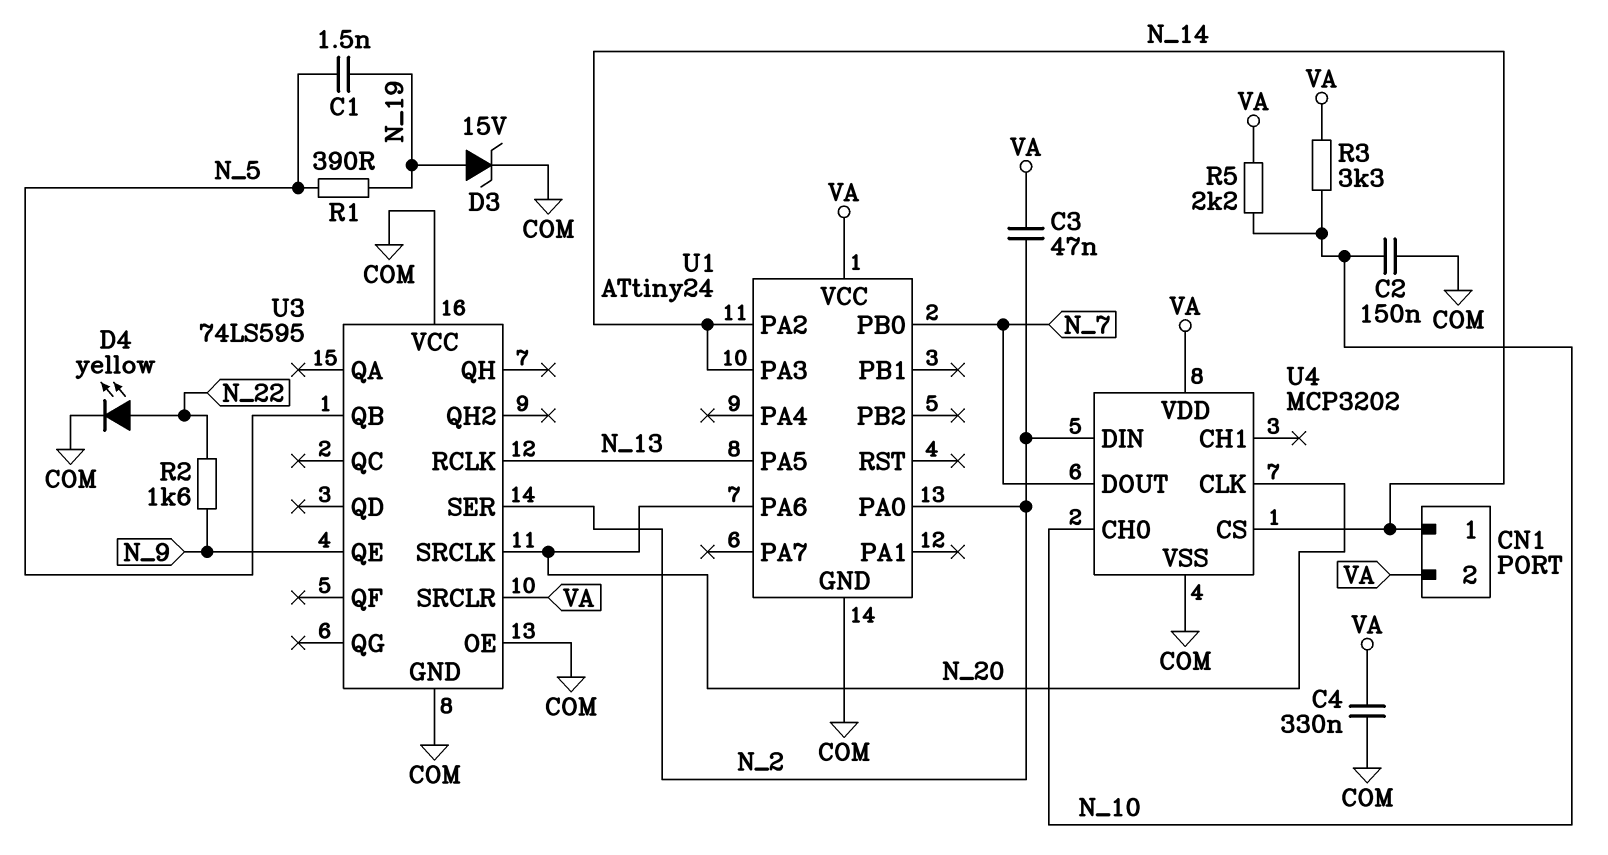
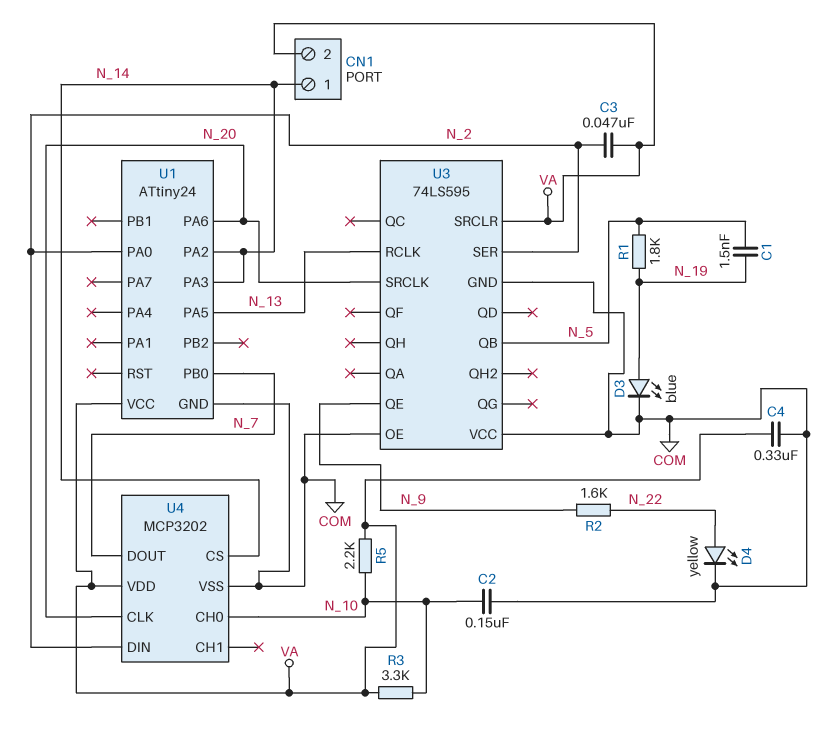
D3: zener 15V (A N_19, K COM) -> LED blue (A N_19, K COM)
R1: 390 (N_5, N_19) -> 1.8k (N_5, N_19)

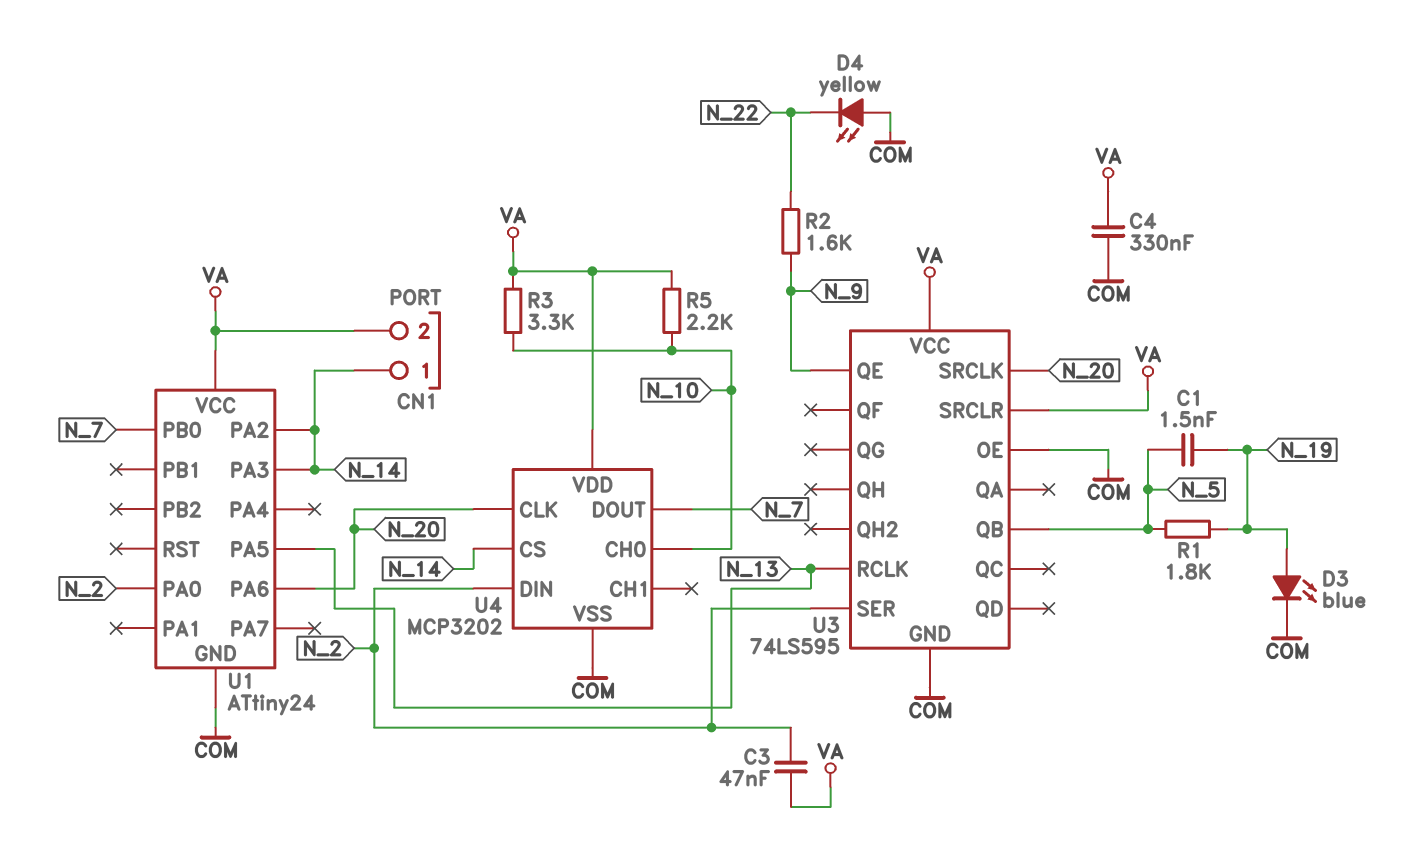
C2: 150nF (COM, N_10) -> none
D4: LED yellow (A N_22, K COM) -> LED yellow (A COM, K N_22)
U3 pin VCC: COM -> VA

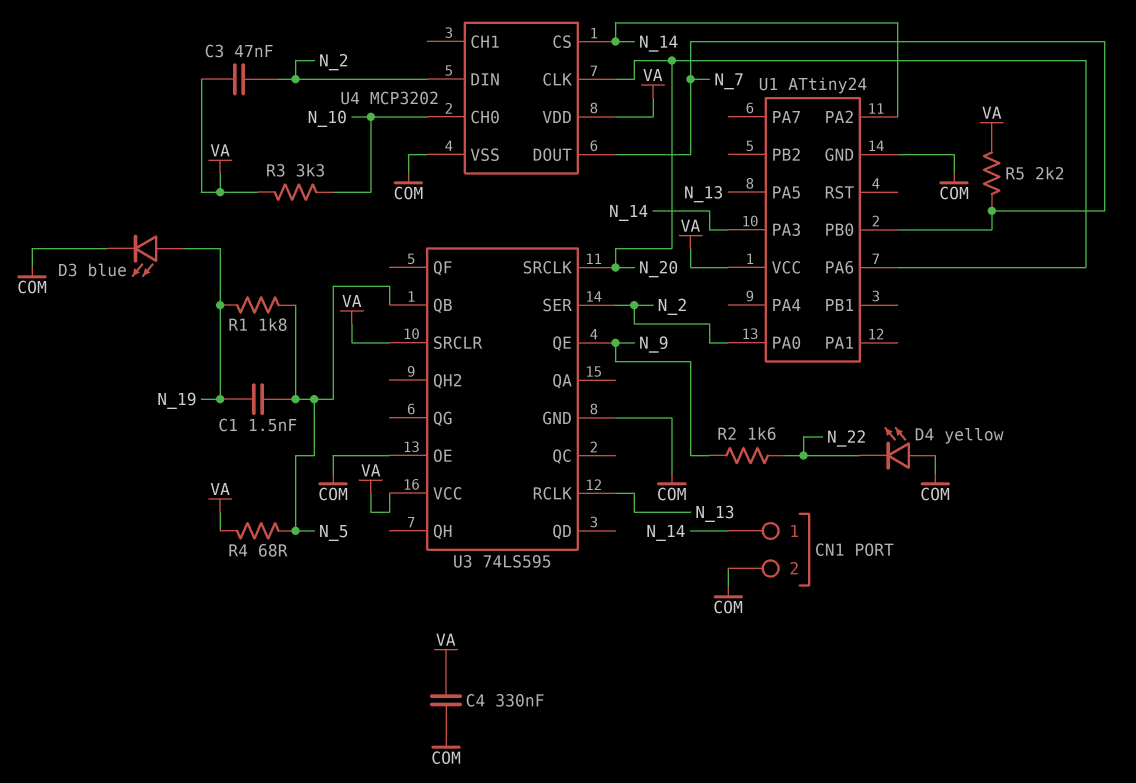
CN1 pin 2: VA -> COM
R4: none -> 68 (N_5, VA)
R5: 2.2k (N_10, VA) -> 2.2k (N_7, VA)

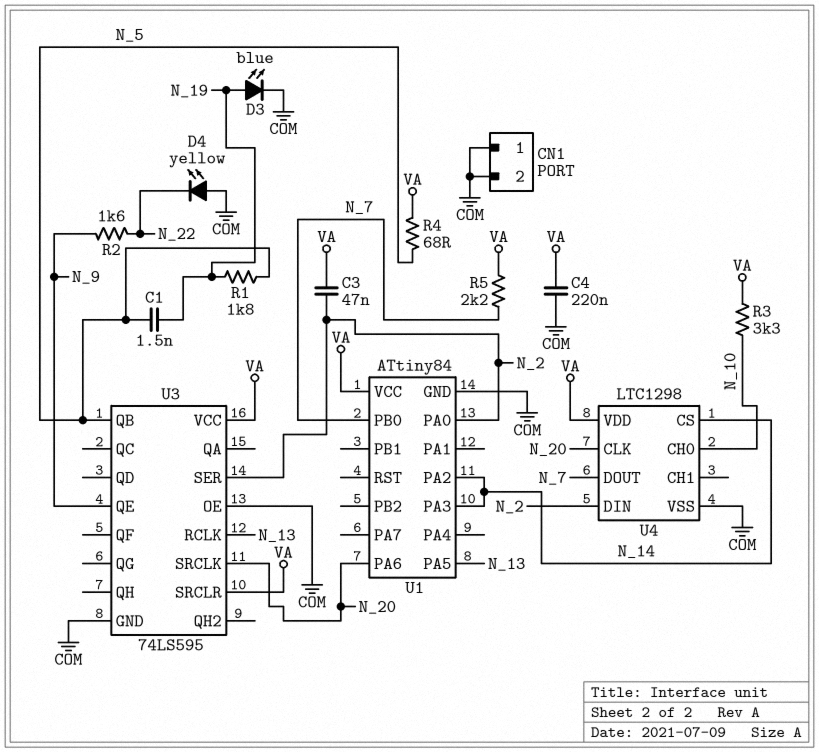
C4: 330nF (COM, VA) -> 220nF (COM, VA)
CN1 pin 1: N_14 -> COM
U1: ATtiny24 -> ATtiny84
U4: MCP3202 -> LTC1298

